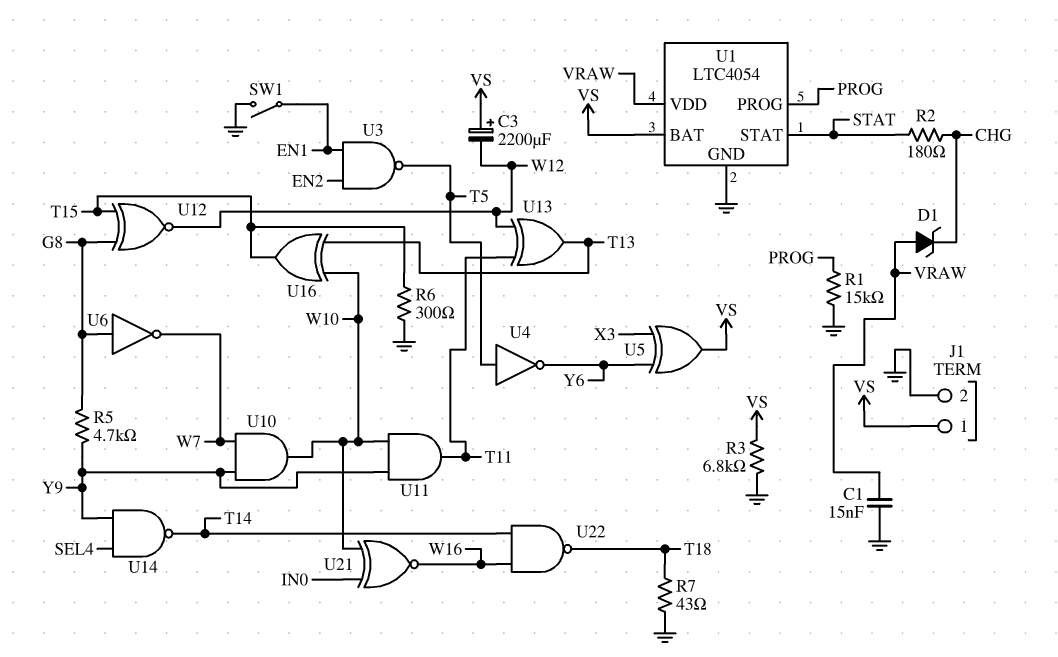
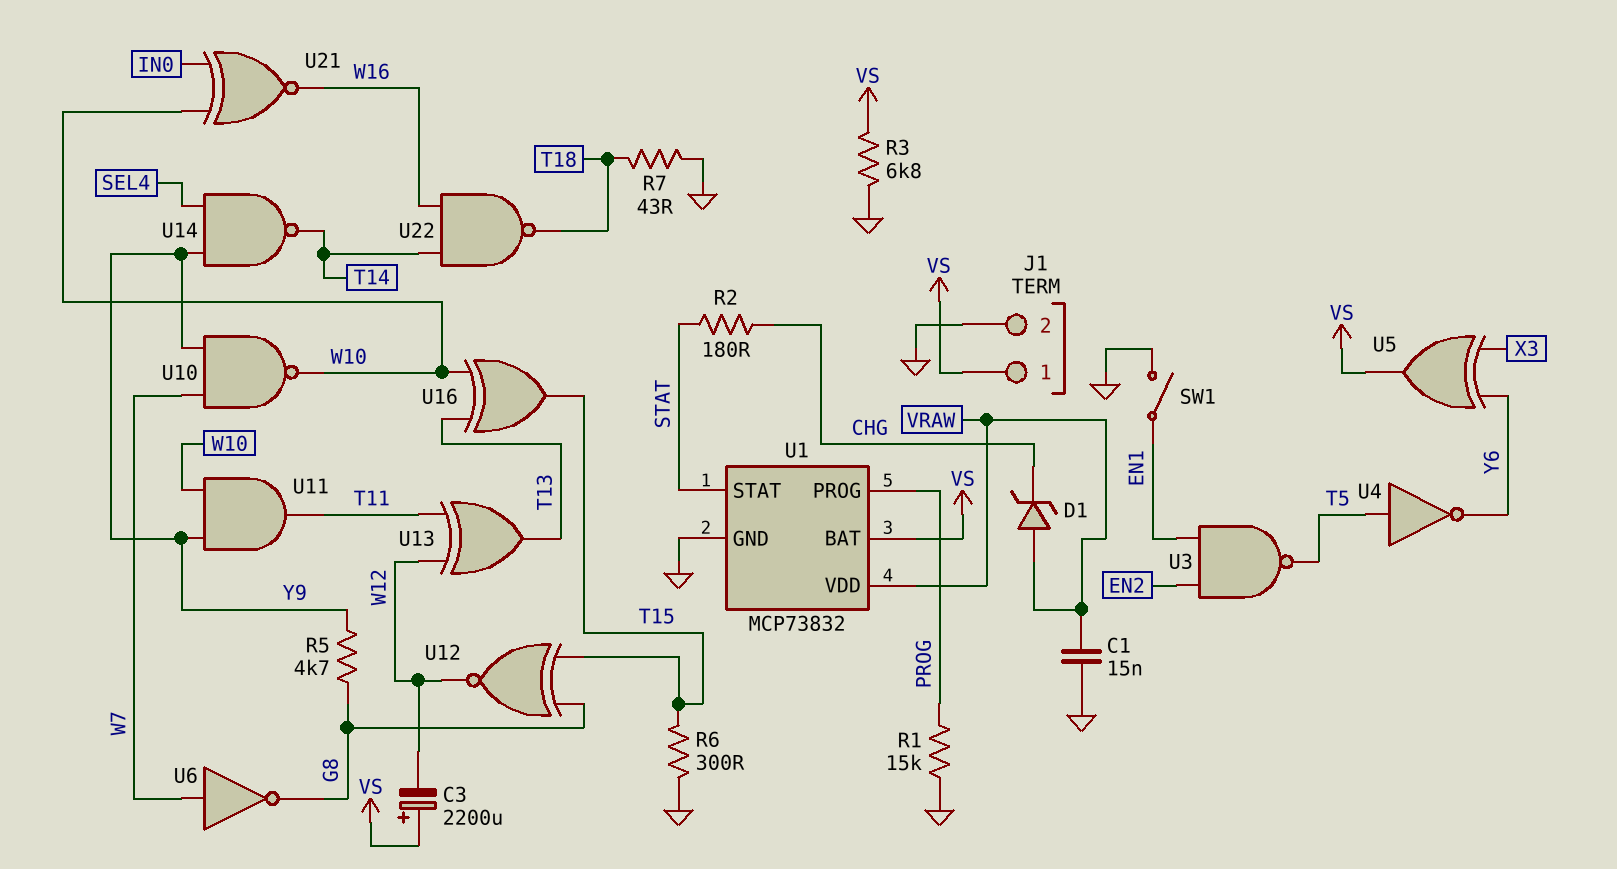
U1: LTC4054 -> MCP73832
U6: NOT (in G8, out W7) -> NOT (in W7, out G8)
U10: AND (in W7, in Y9, out W10) -> NAND (in W7, in Y9, out W10)

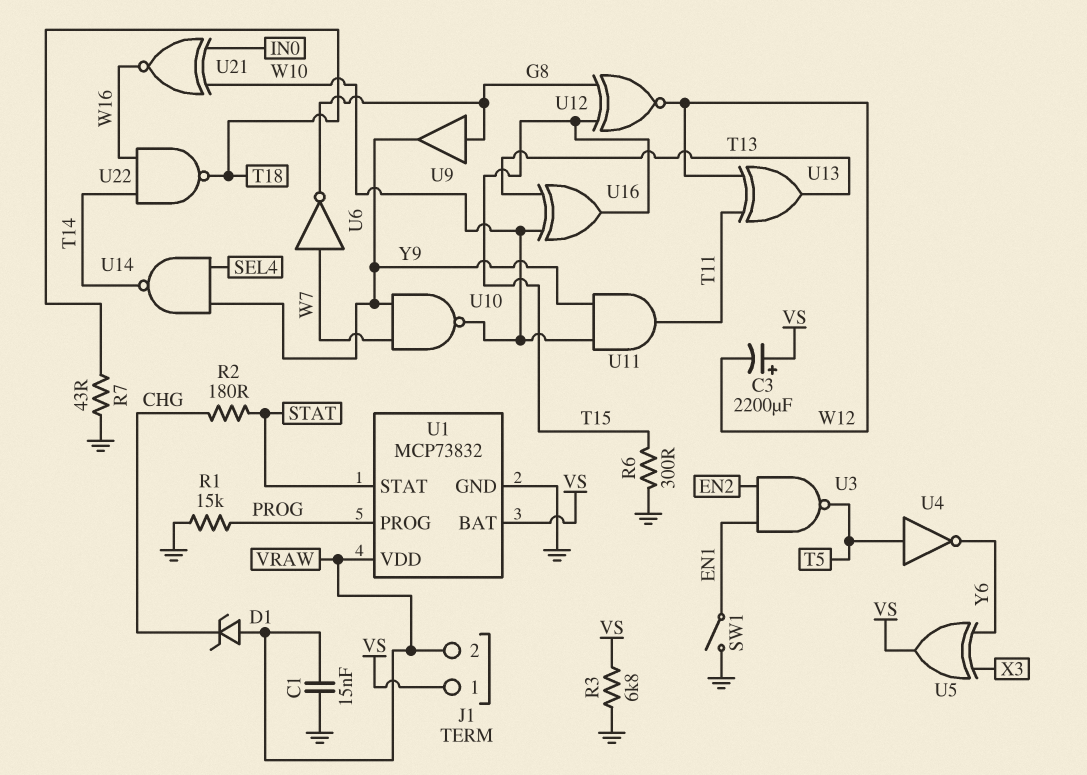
J1 pin 2: GND -> VRAW
R5: 4.7k (G8, Y9) -> none
U9: none -> buffer (in G8, out Y9)

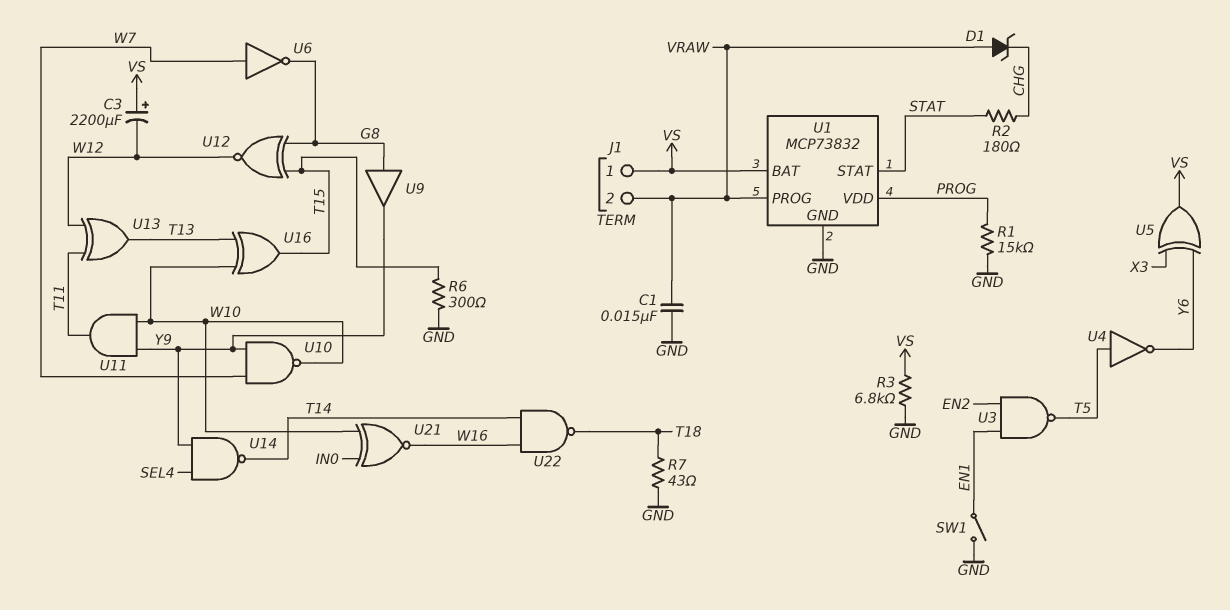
U1 pin PROG: PROG -> VRAW
U1 pin VDD: VRAW -> PROG

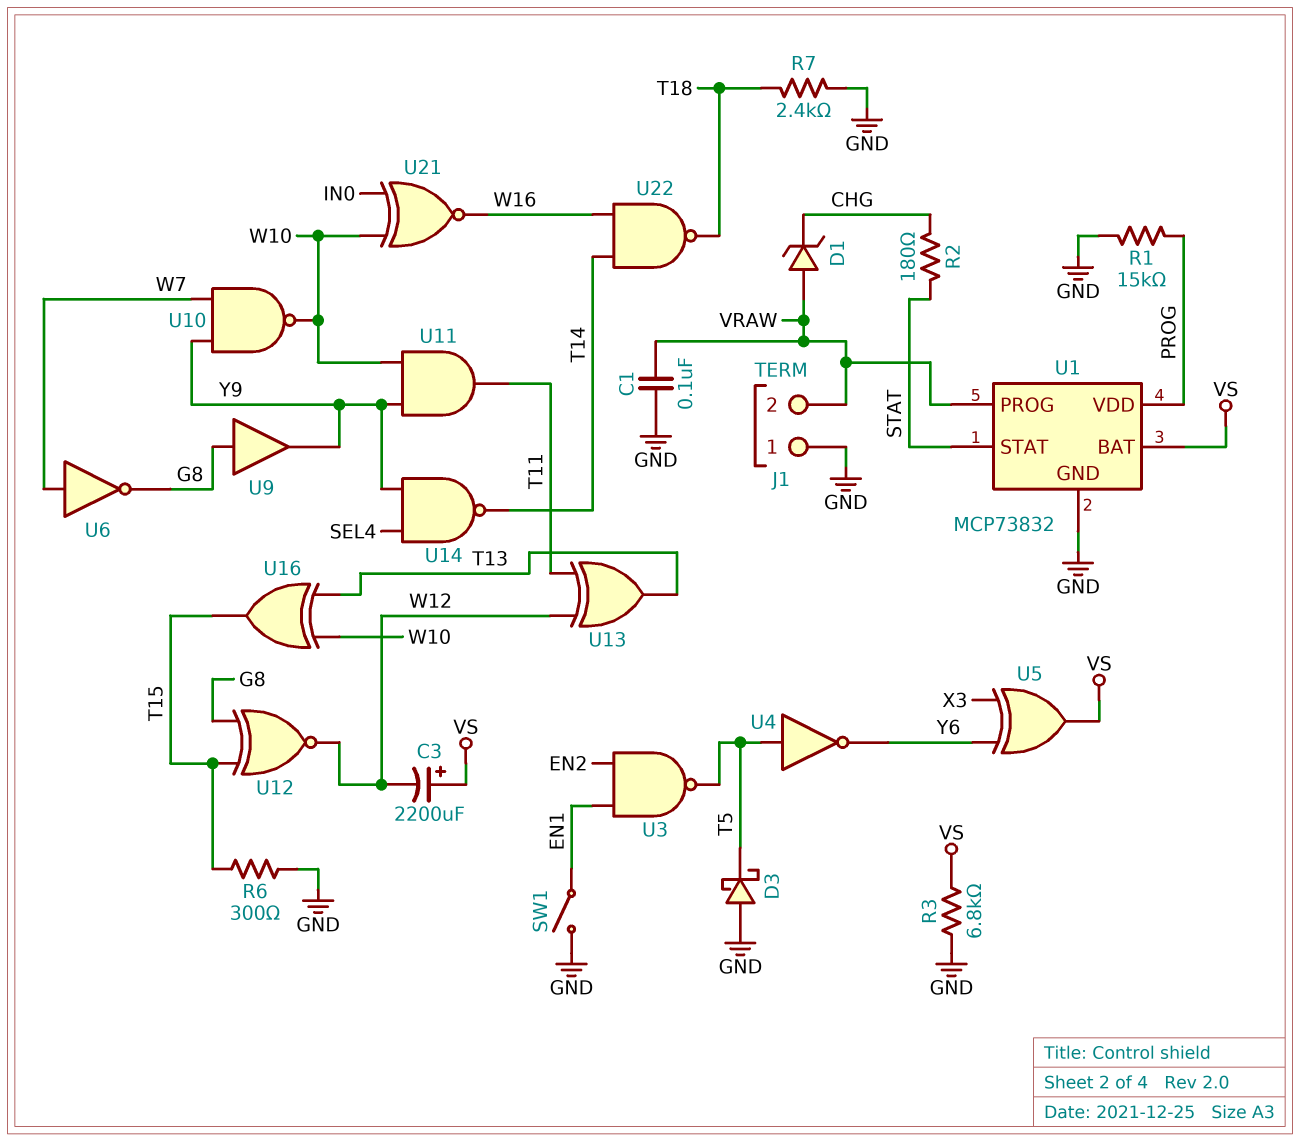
C1: 15nF (GND, VRAW) -> 100nF (GND, VRAW)
D3: none -> schottky (A GND, K T5)
J1 pin 1: VS -> GND
R7: 43 (GND, T18) -> 2.4k (GND, T18)

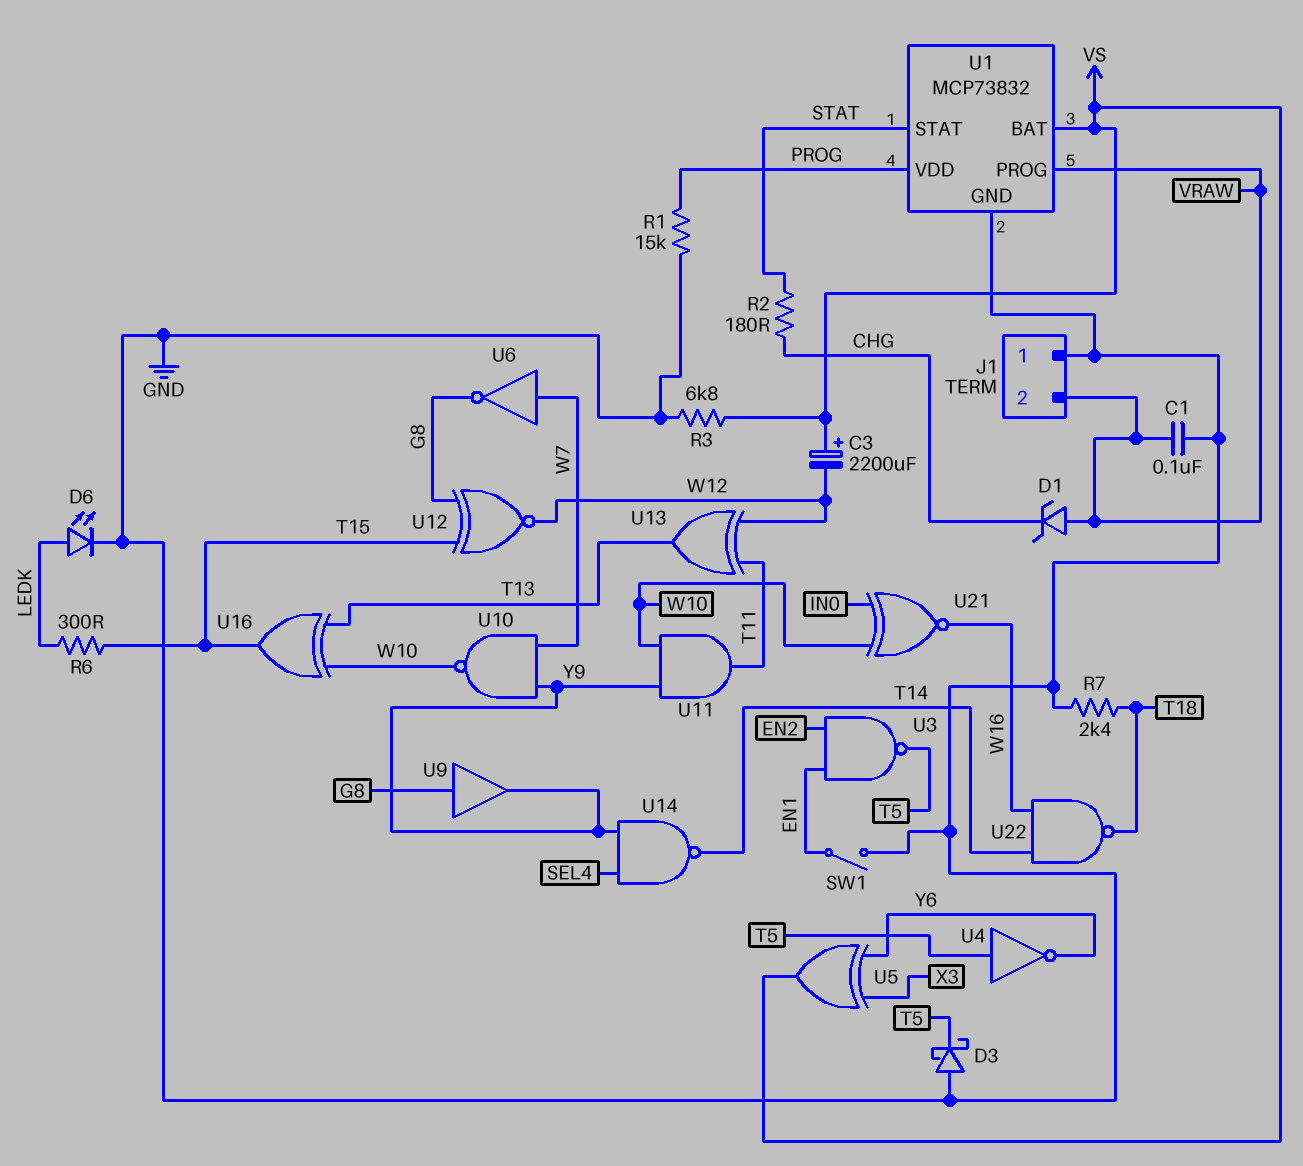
D6: none -> LED (A LEDK, K GND)
R6: 300 (GND, T15) -> 300 (LEDK, T15)

